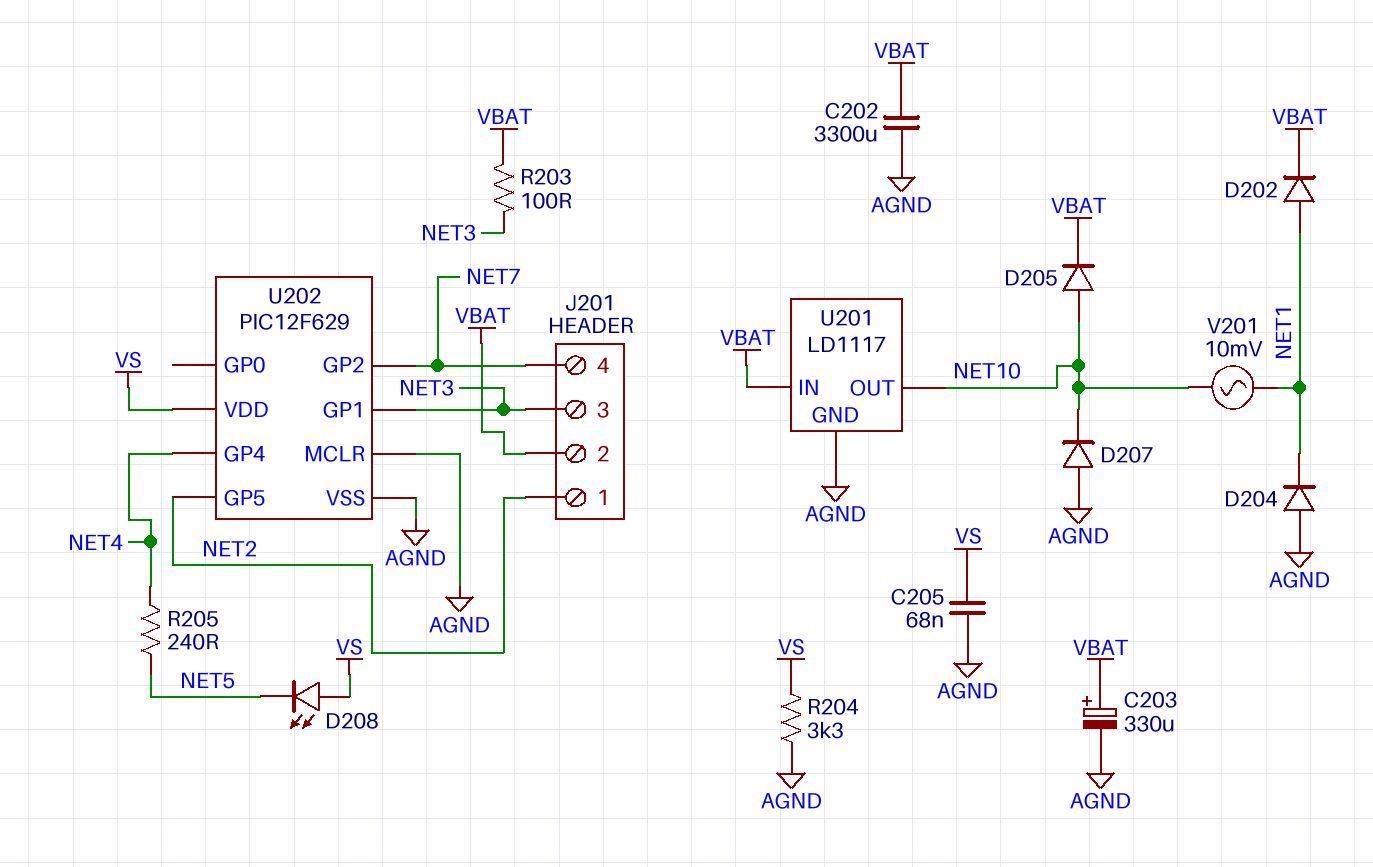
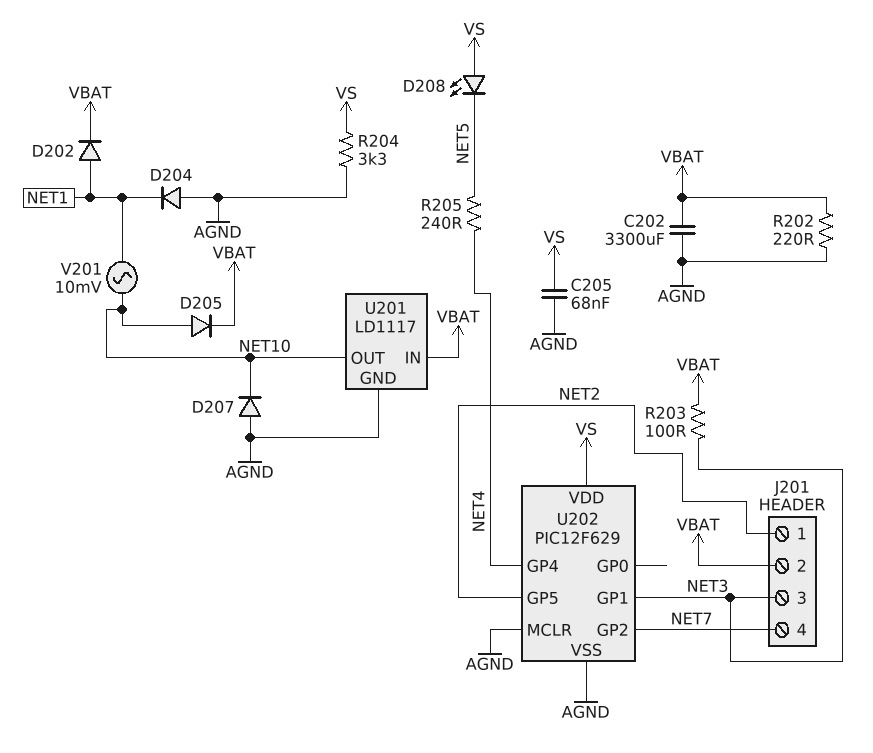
C203: 330uF (plus VBAT, minus AGND) -> none
R202: none -> 220 (AGND, VBAT)

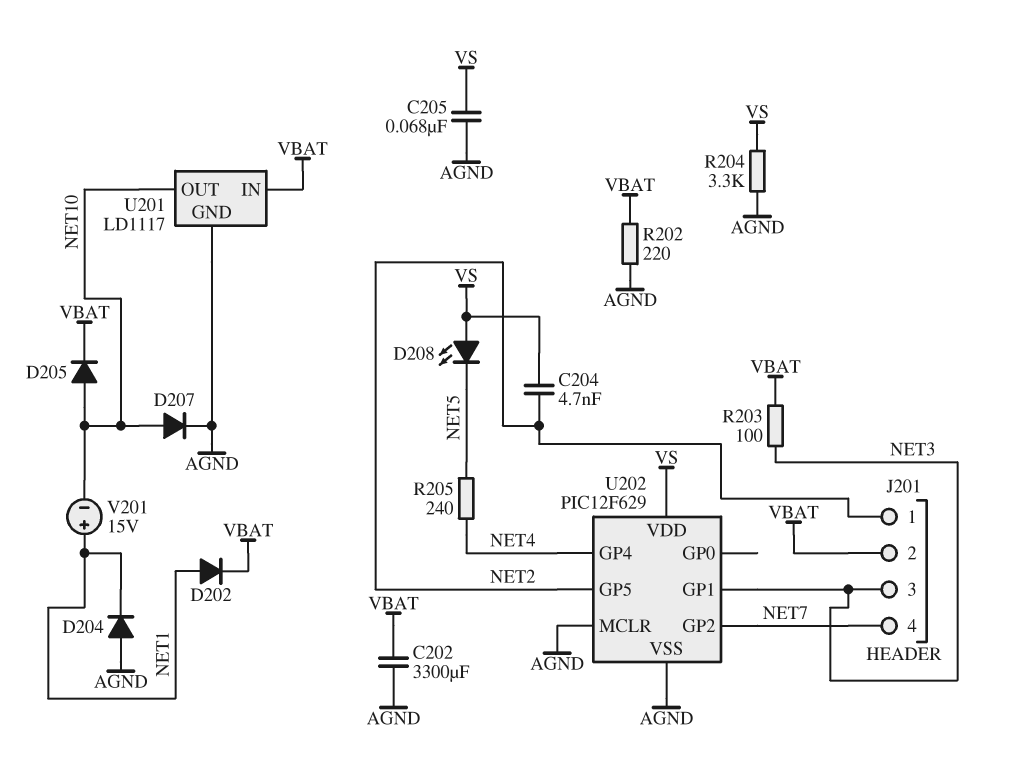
C204: none -> 4.7nF (NET2, VS)
D207: diode (A AGND, K NET10) -> diode (A NET10, K AGND)
V201: AC 10mV (NET1, NET10) -> 15V (plus NET1, minus NET10)

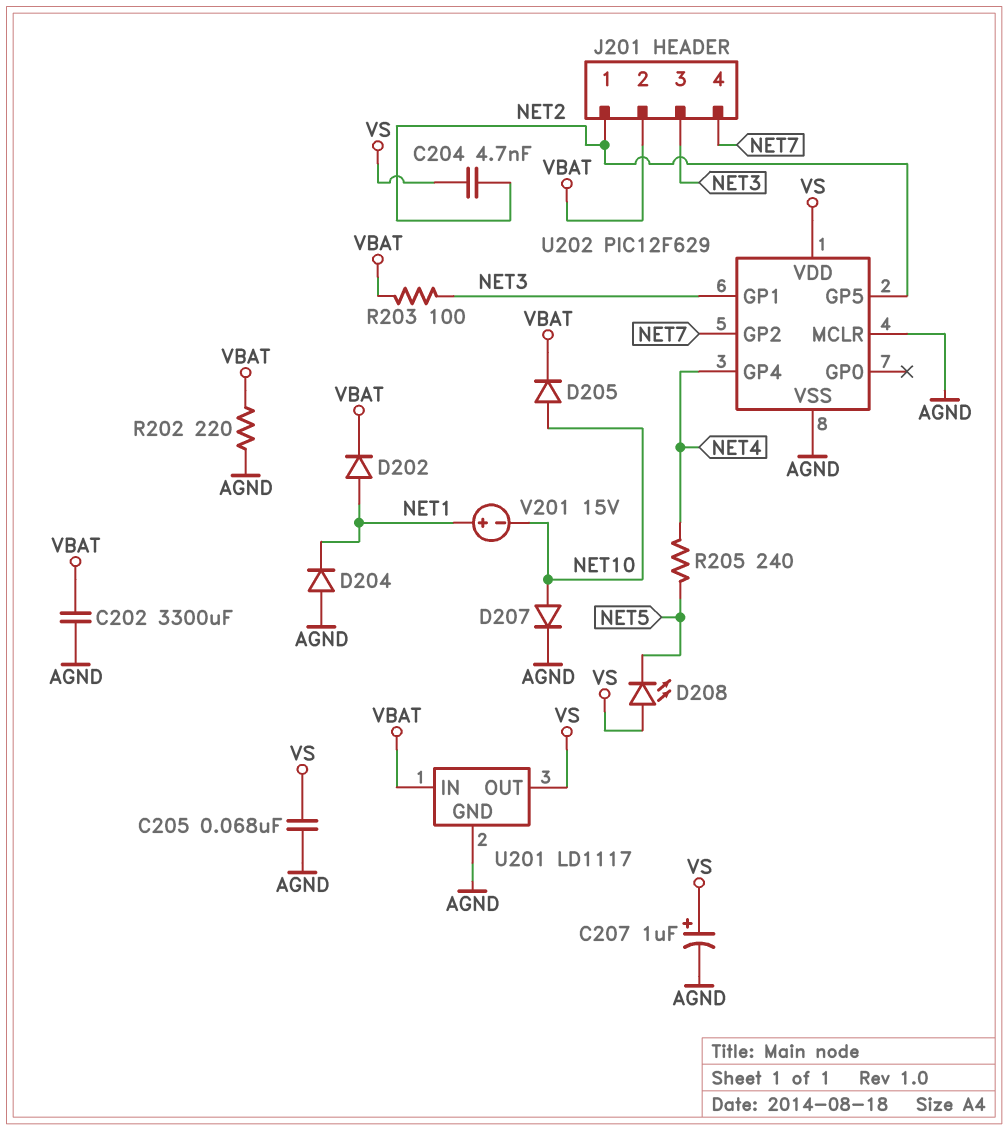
C207: none -> 1uF (plus VS, minus AGND)
R204: 3.3k (AGND, VS) -> none
U201 pin OUT: NET10 -> VS

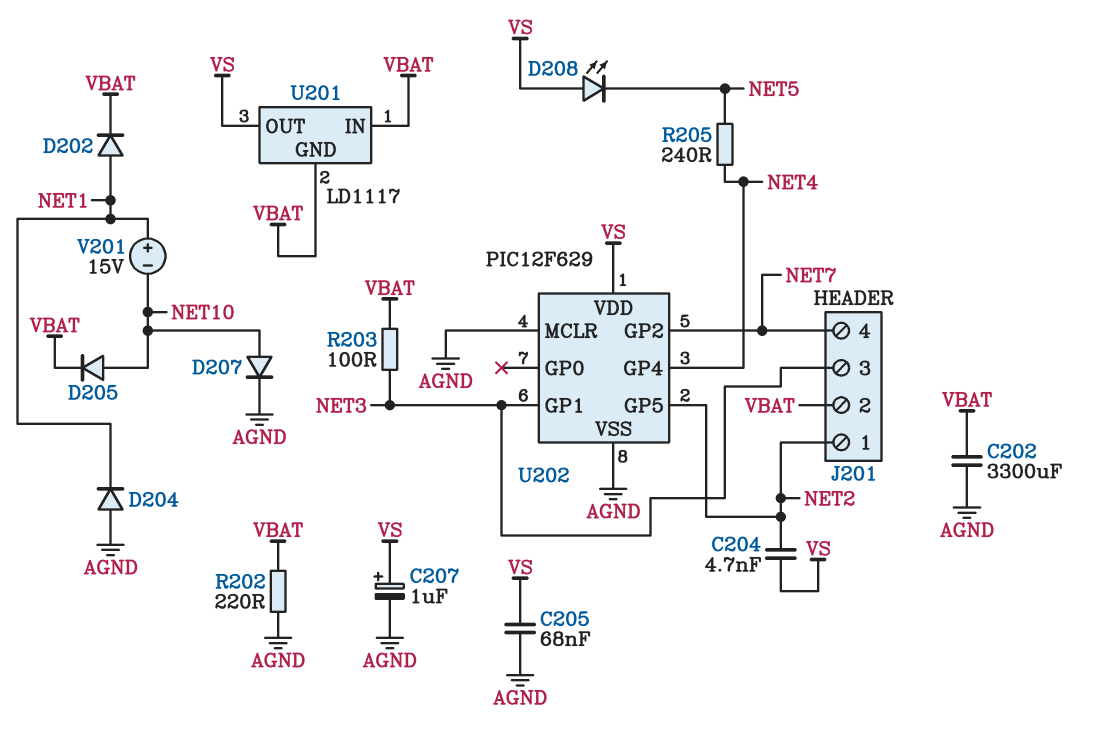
U201 pin GND: AGND -> VBAT

